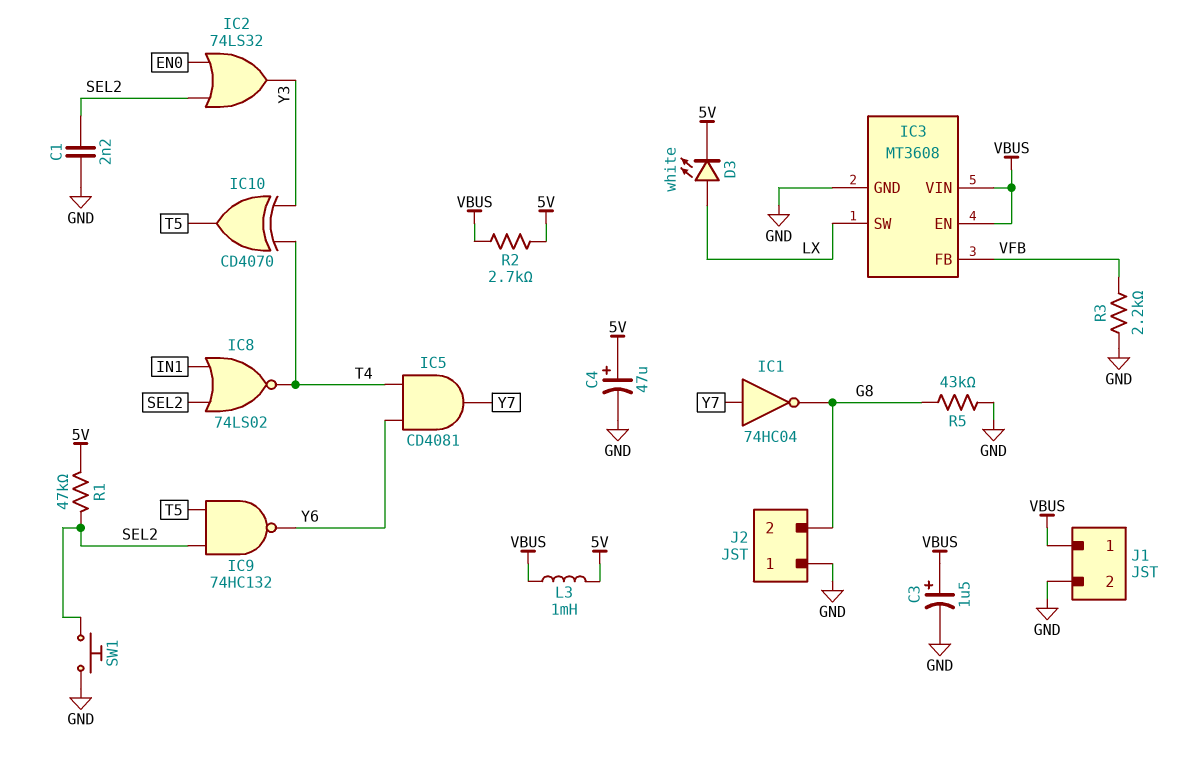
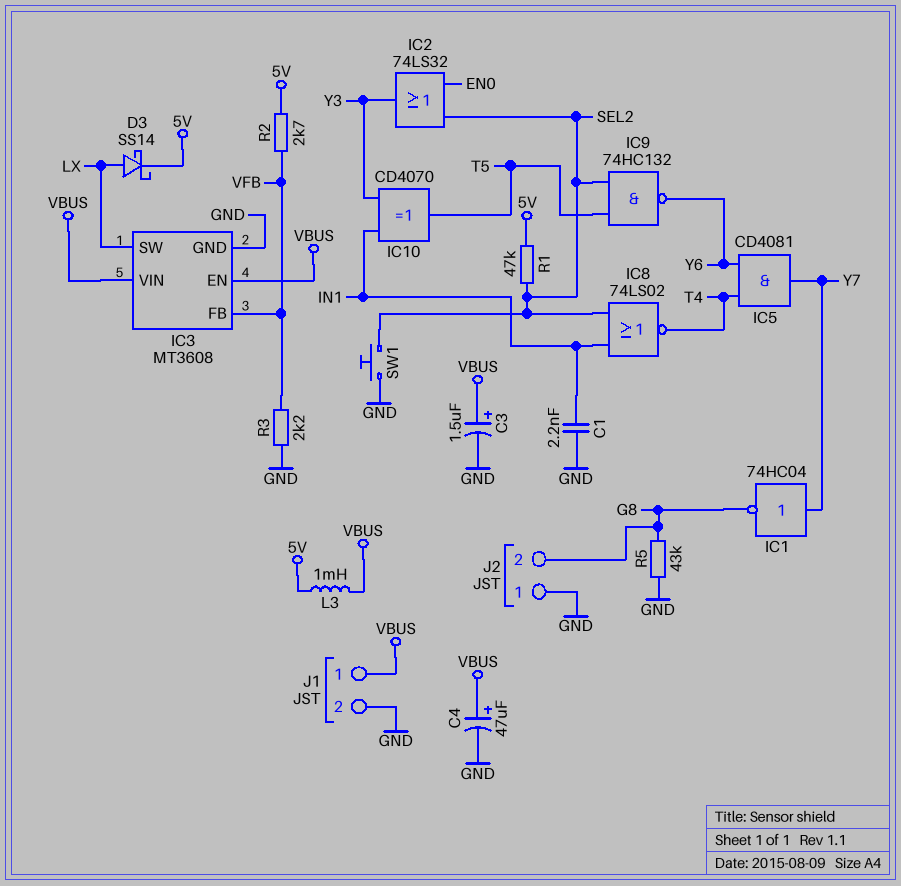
C1: 2.2nF (GND, SEL2) -> 2.2nF (GND, IN1)
C4: 47uF (plus 5V, minus GND) -> 47uF (plus VBUS, minus GND)
D3: LED white (A LX, K 5V) -> schottky SS14 (A LX, K 5V)
IC10: XOR CD4070 (in T4, in Y3, out T5) -> XOR CD4070 (in IN1, in Y3, out T5)
R2: 2.7k (5V, VBUS) -> 2.7k (5V, VFB)

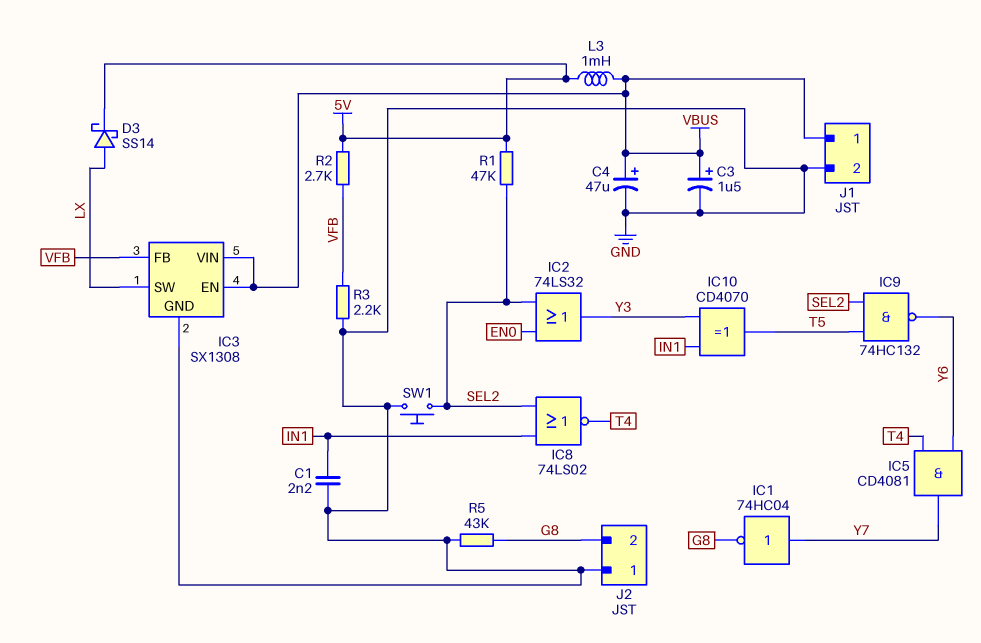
IC3: MT3608 -> SX1308

